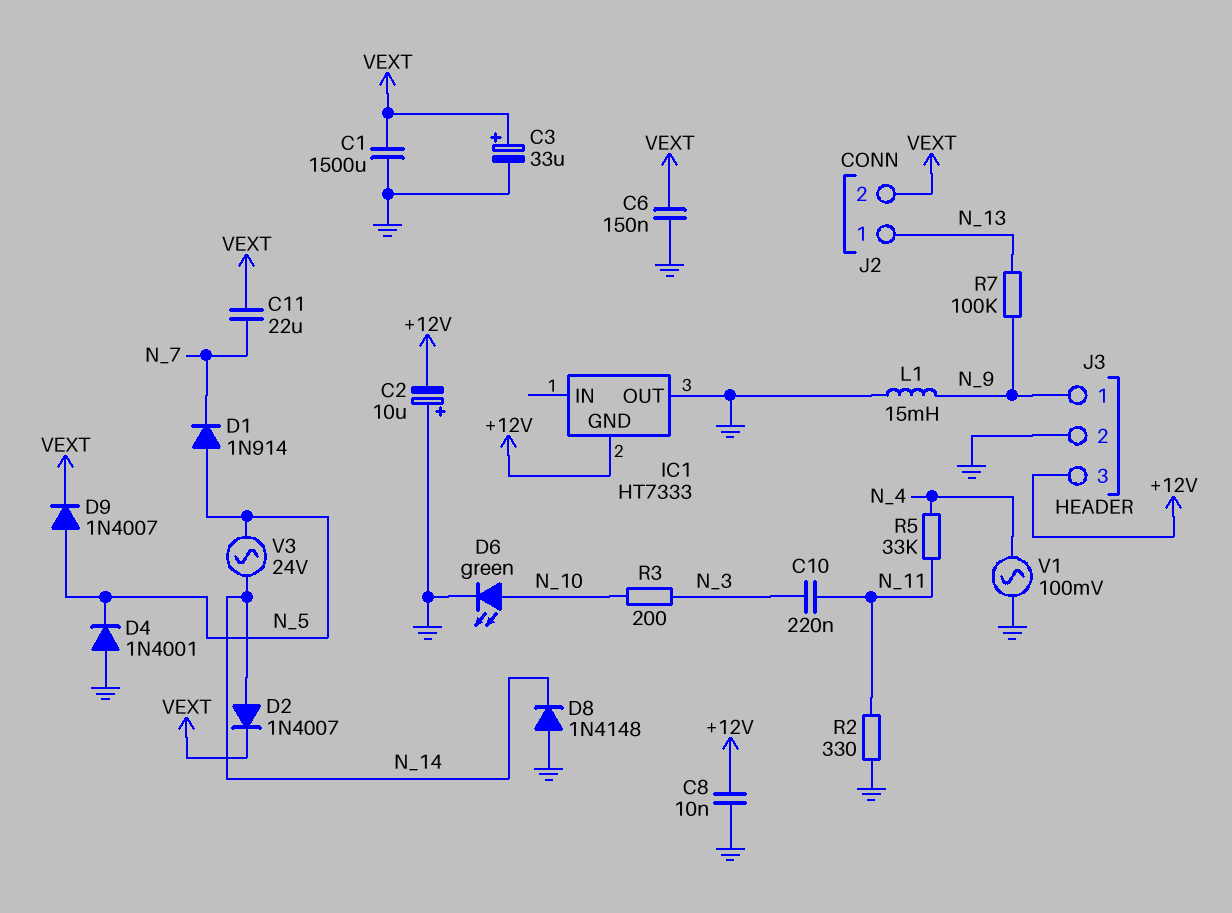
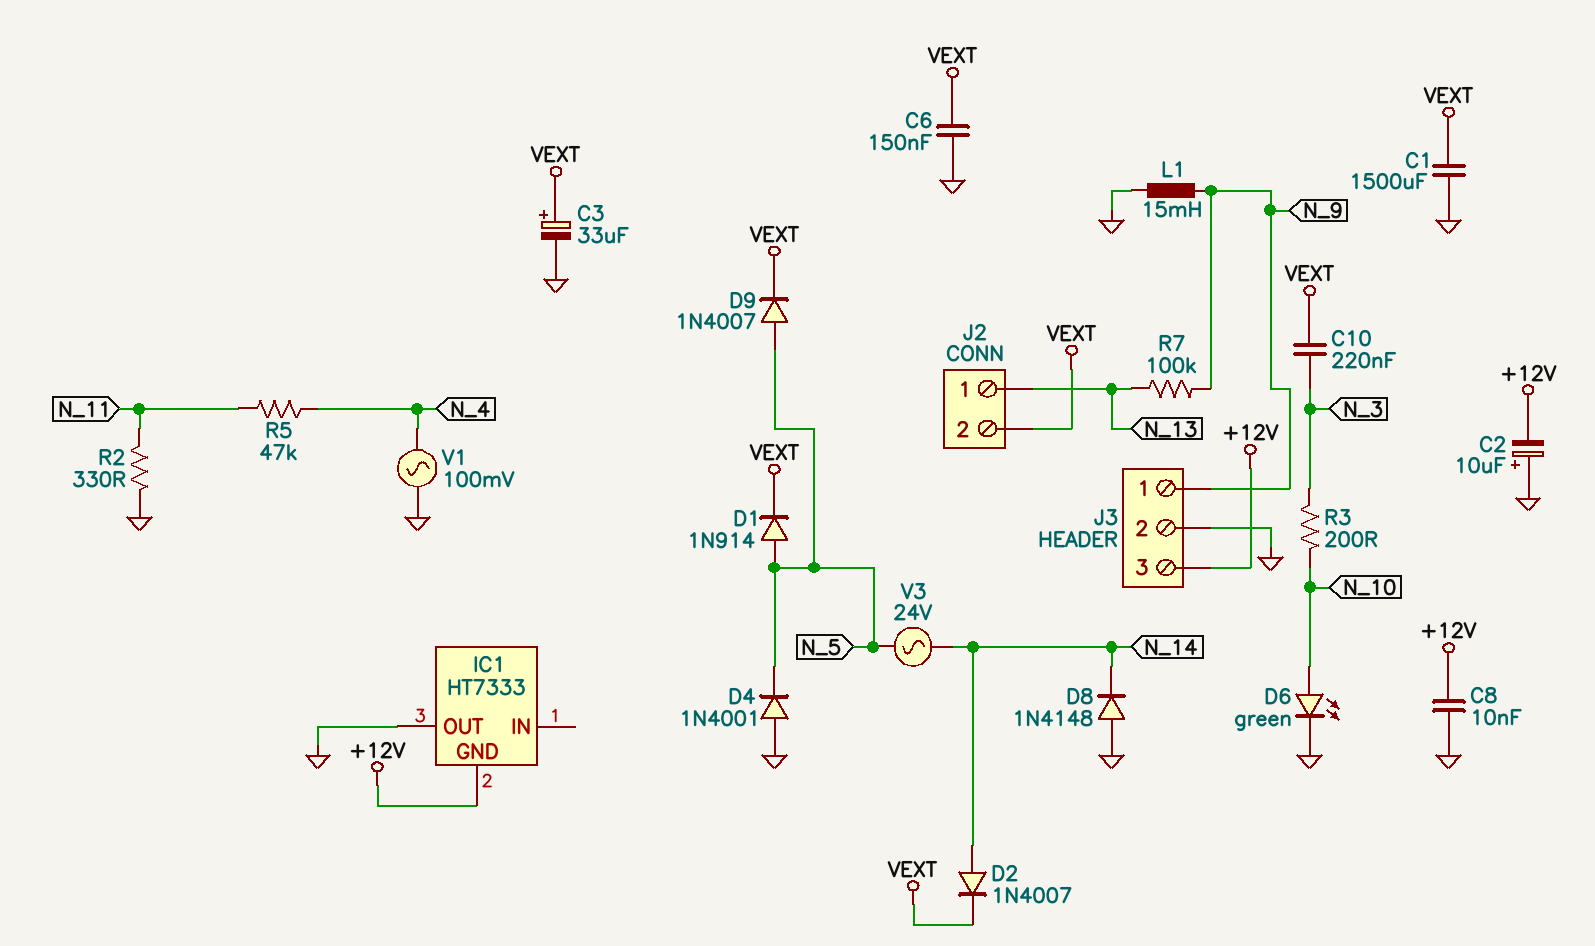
C10: 220nF (N_3, N_11) -> 220nF (N_3, VEXT)
C11: 22uF (N_7, VEXT) -> none
D1: diode 1N914 (A N_5, K N_7) -> diode 1N914 (A N_5, K VEXT)
R5: 33k (N_4, N_11) -> 47k (N_4, N_11)

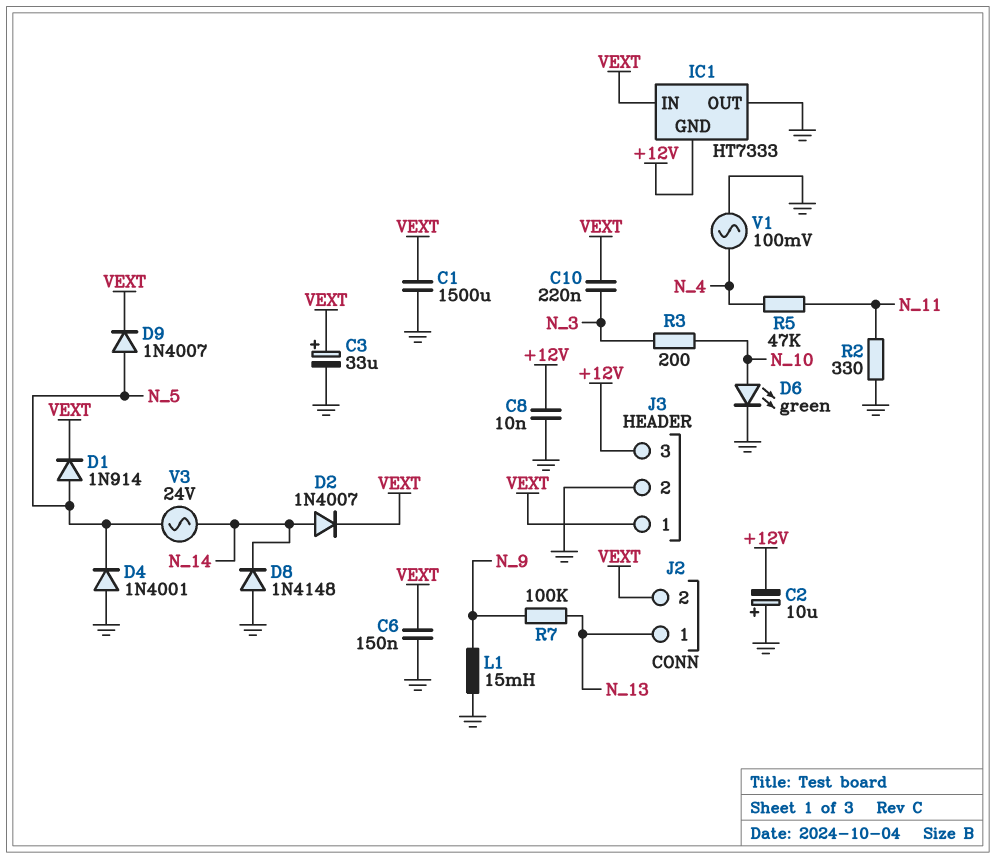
IC1 pin IN: none -> VEXT
J3 pin 1: N_9 -> VEXT

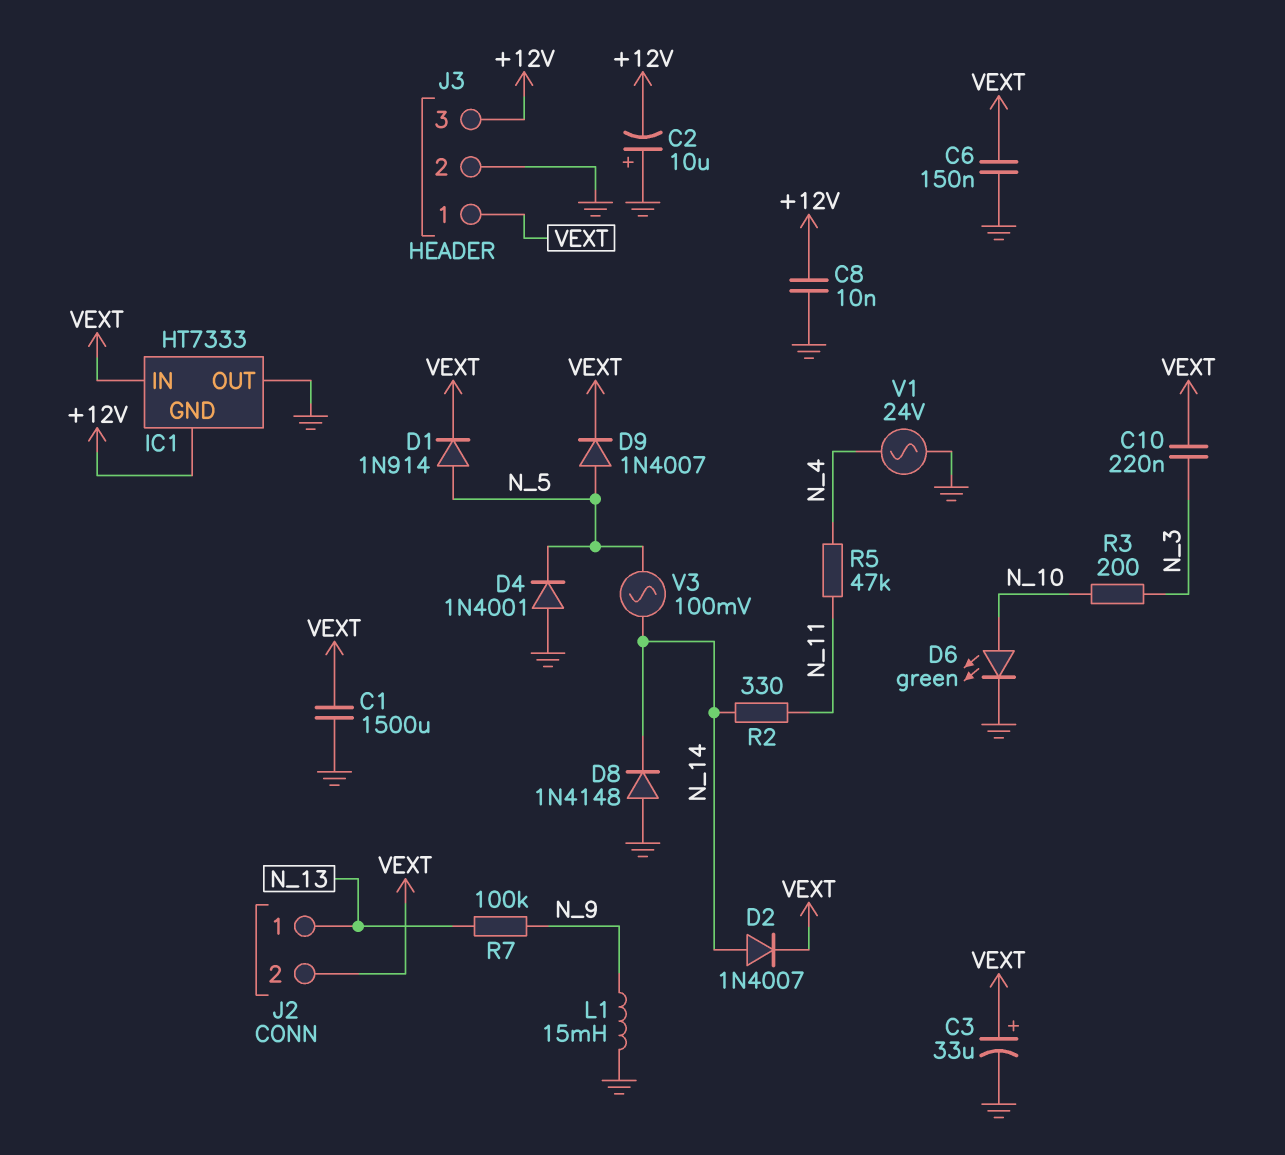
R2: 330 (GND, N_11) -> 330 (N_11, N_14)
V1: AC 100mV (GND, N_4) -> AC 24V (GND, N_4)
V3: AC 24V (N_5, N_14) -> AC 100mV (N_5, N_14)

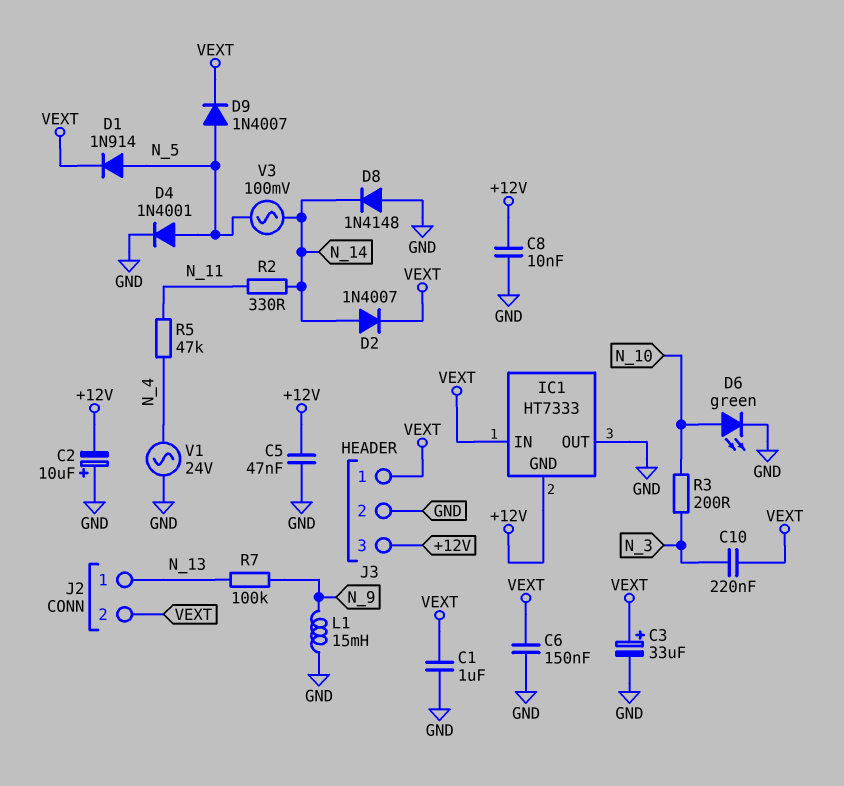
C1: 1500uF (GND, VEXT) -> 1uF (GND, VEXT)
C5: none -> 47nF (+12V, GND)
D4: diode 1N4001 (A GND, K N_5) -> diode 1N4001 (A N_5, K GND)

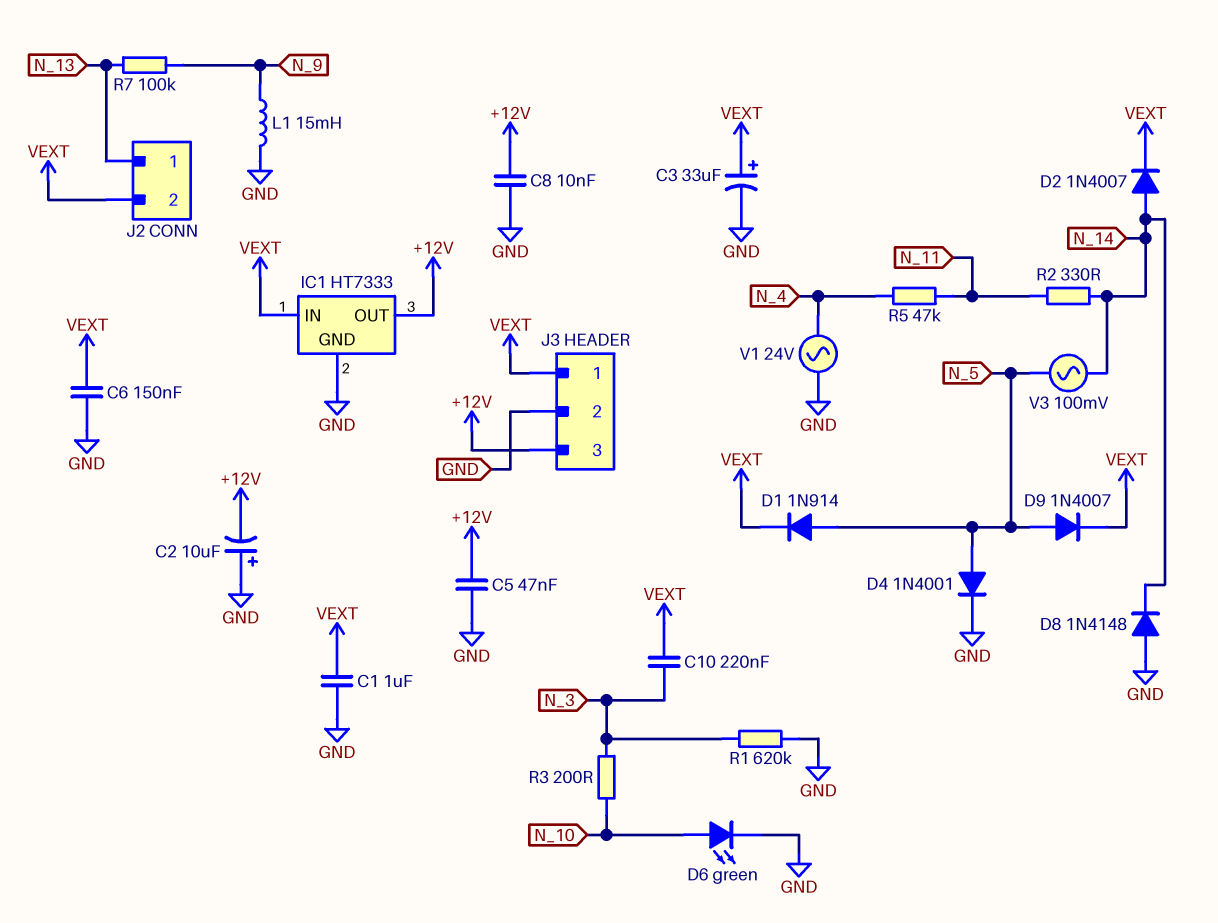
IC1 pin GND: +12V -> GND
IC1 pin OUT: GND -> +12V
R1: none -> 620k (GND, N_3)

